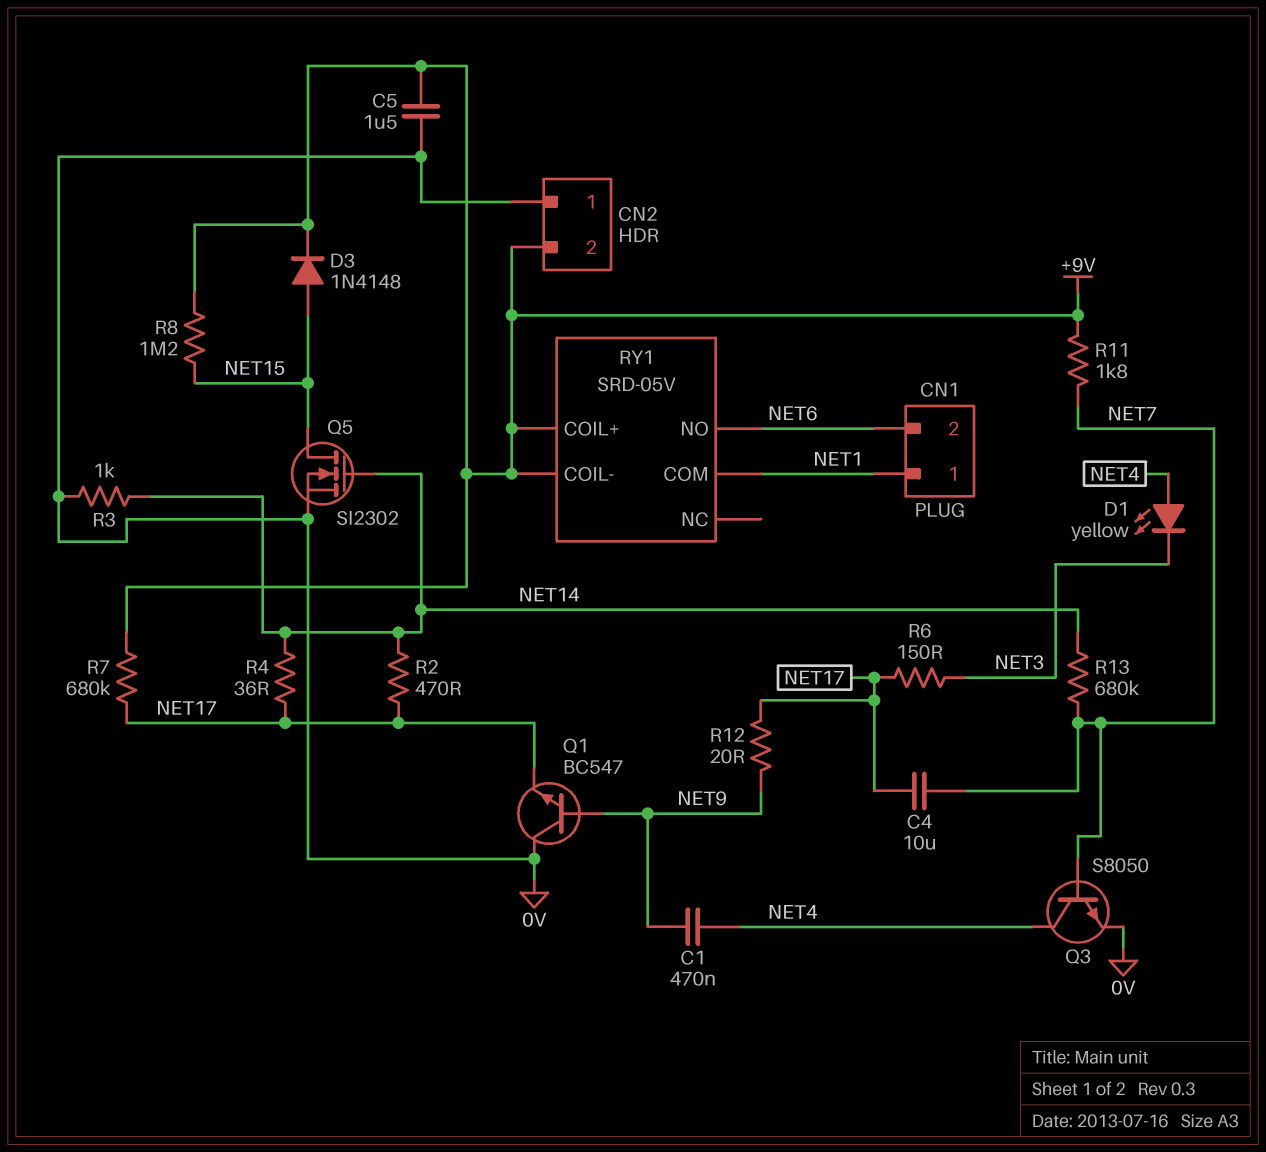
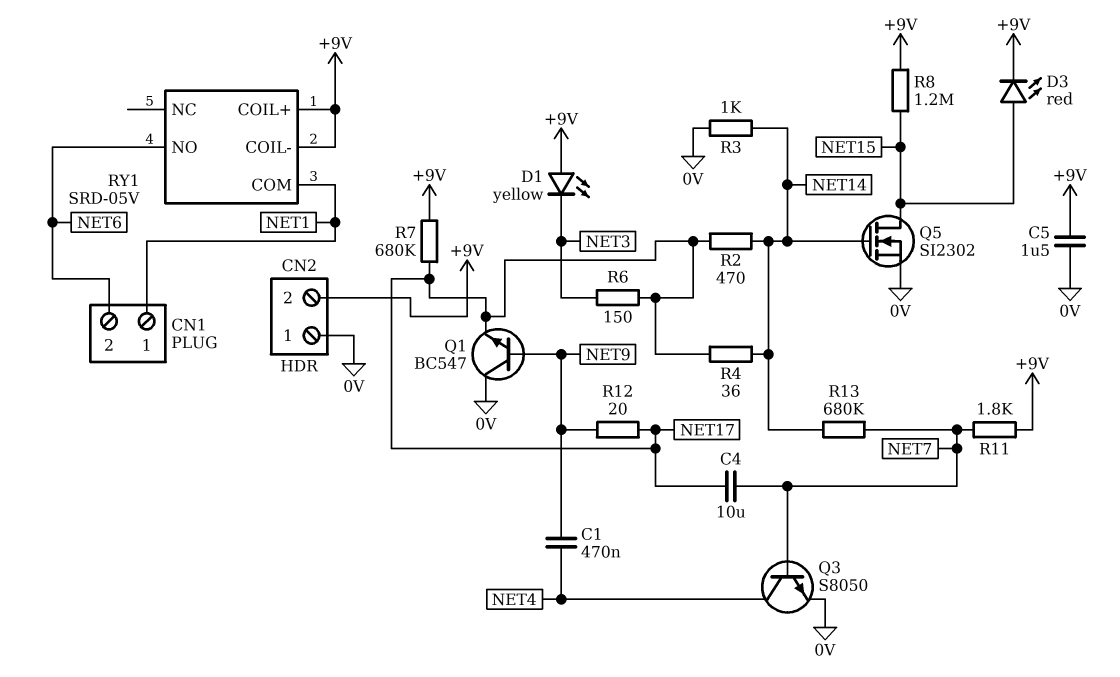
D1: LED yellow (A NET4, K NET3) -> LED yellow (A +9V, K NET3)
D3: diode 1N4148 (A NET15, K +9V) -> LED red (A NET15, K +9V)

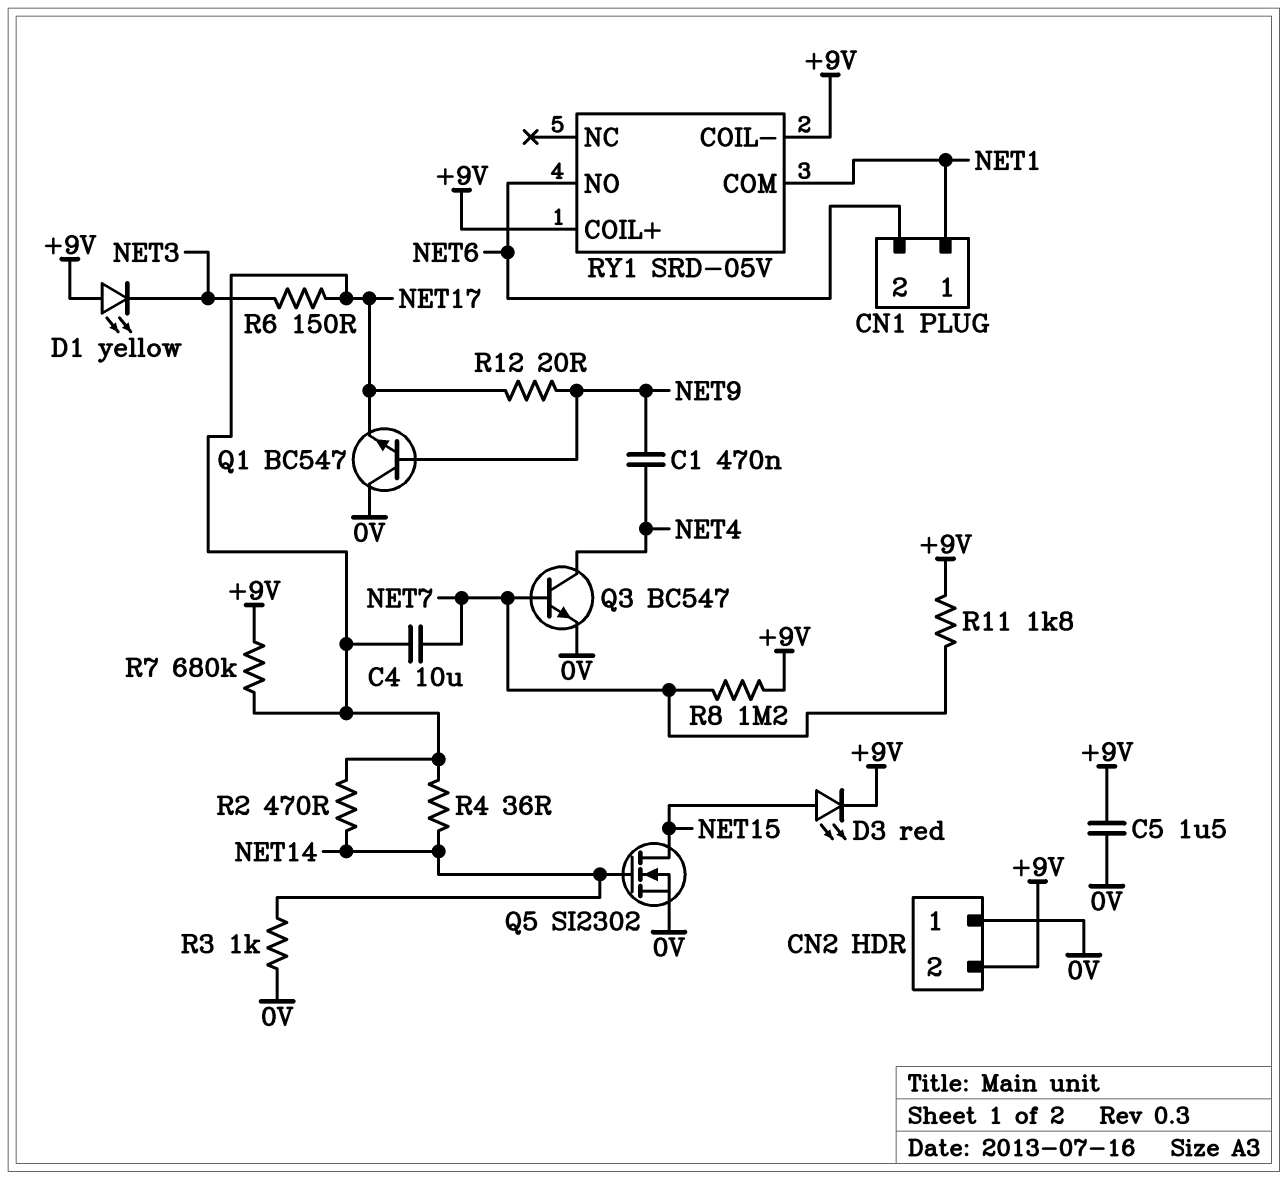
Q3: NPN S8050 (B NET7, C NET4, E 0V) -> NPN BC547 (B NET7, C NET4, E 0V)
R8: 1.2M (+9V, NET15) -> 1.2M (+9V, NET7)
R13: 680k (NET7, NET14) -> none

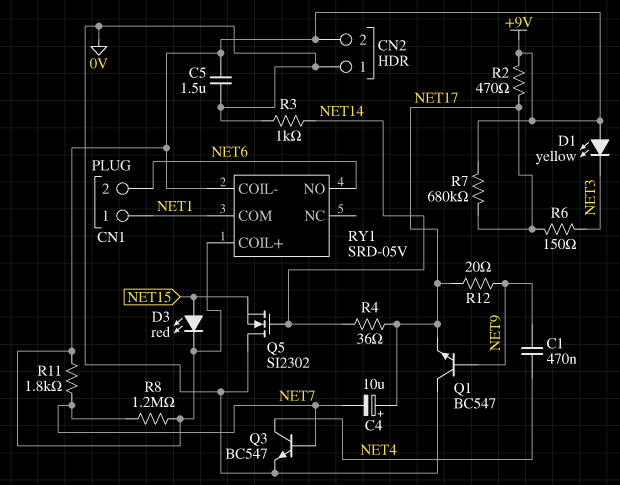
C4: 10uF (NET7, NET17) -> 10uF (plus NET17, minus NET7)
Q5: NMOS SI2302 (G NET14, D NET15, S 0V) -> NMOS SI2302 (G NET14, D 0V, S NET15)
R2: 470 (NET14, NET17) -> 470 (+9V, NET17)

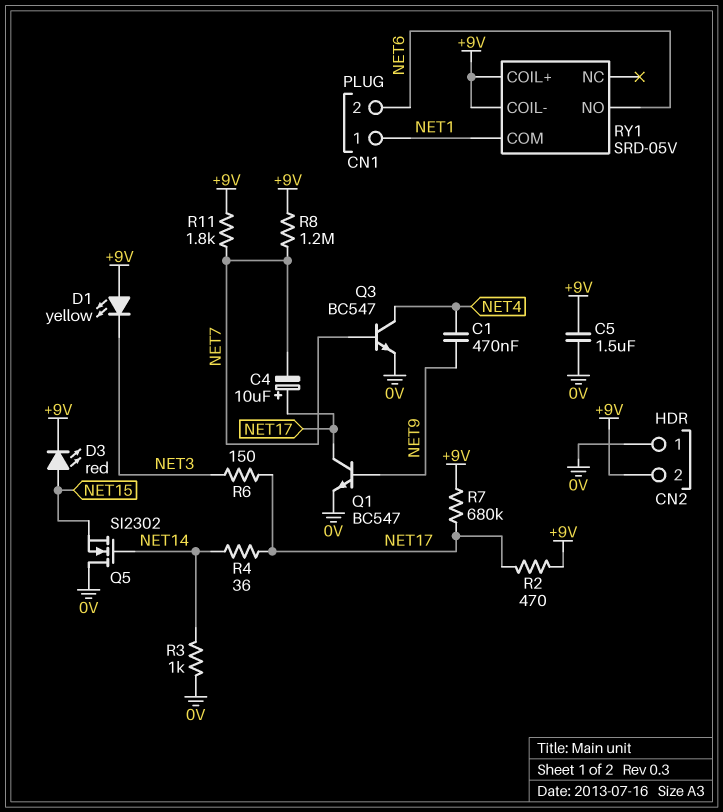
Q1: NPN BC547 (B NET9, C 0V, E NET17) -> NPN BC547 (B NET9, C NET17, E 0V)
R12: 20 (NET9, NET17) -> none

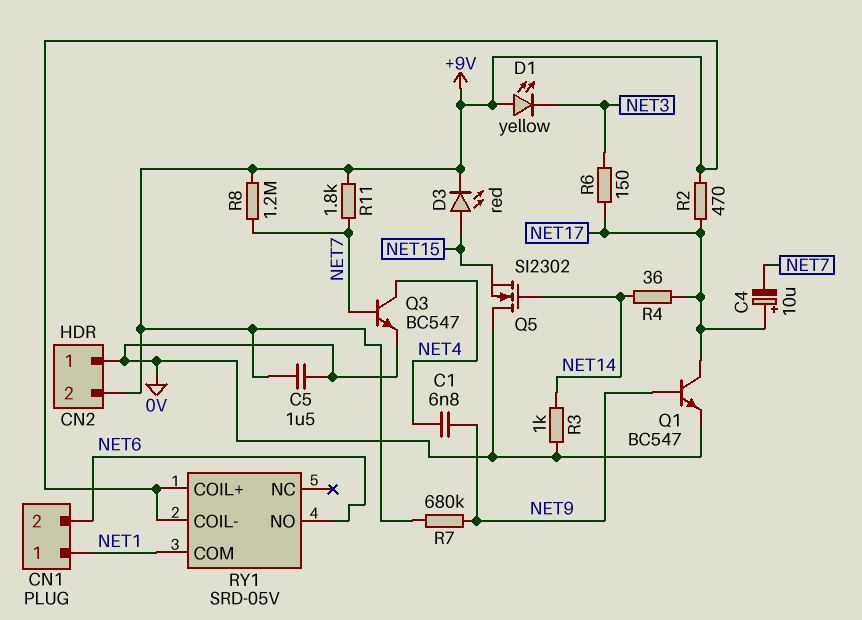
C1: 470nF (NET4, NET9) -> 6.8nF (NET4, NET9)
R7: 680k (+9V, NET17) -> 680k (+9V, NET9)

